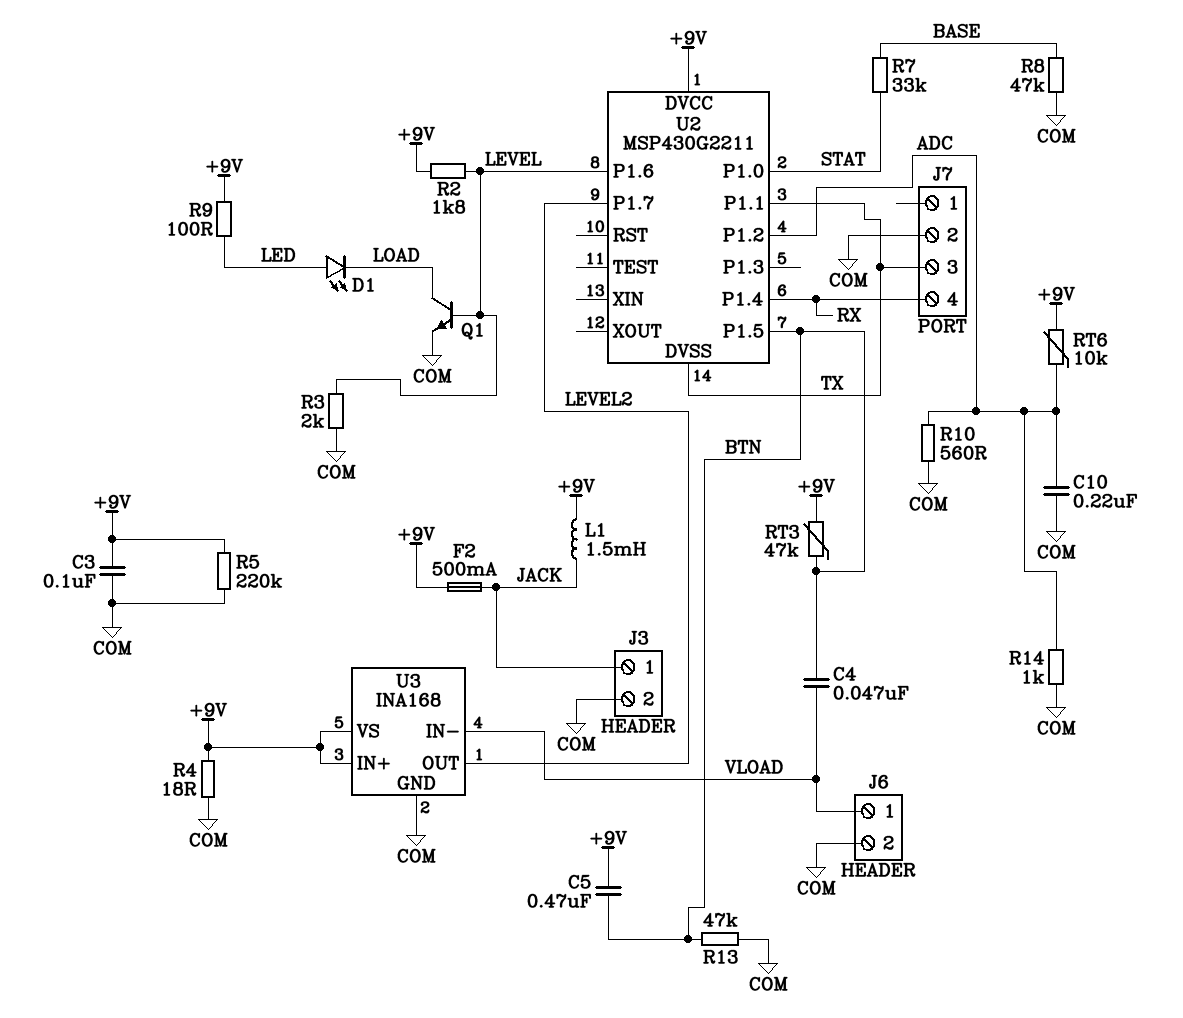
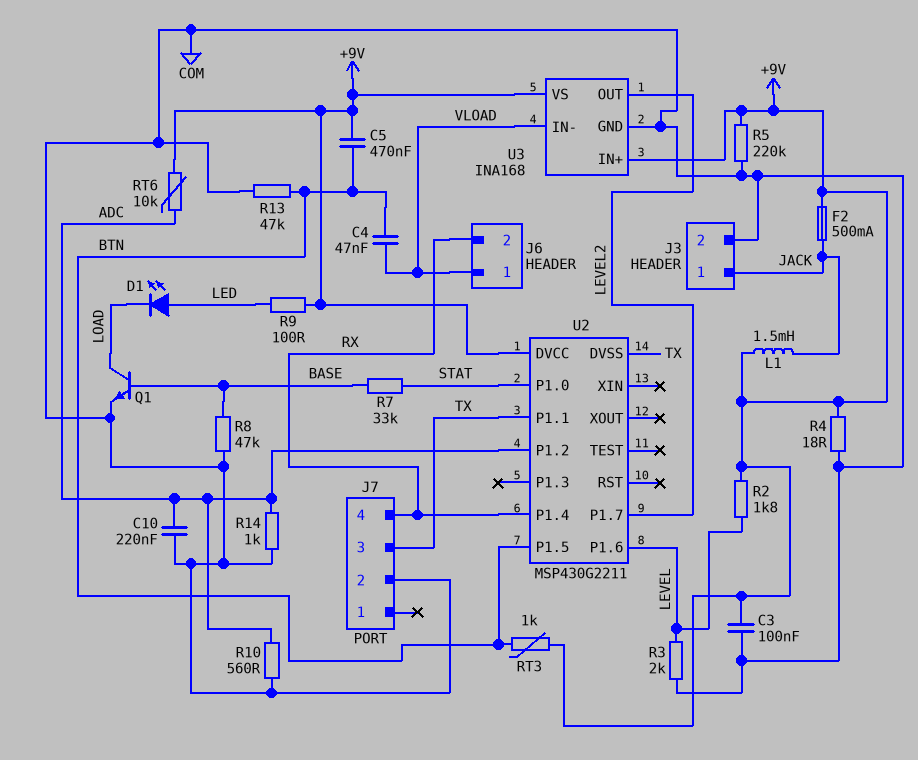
J6 pin 2: COM -> RX
Q1: NPN (B LEVEL, C LOAD, E COM) -> NPN (B BASE, C LOAD, E COM)
RT3: 47k (+9V, BTN) -> 1k (+9V, BTN)

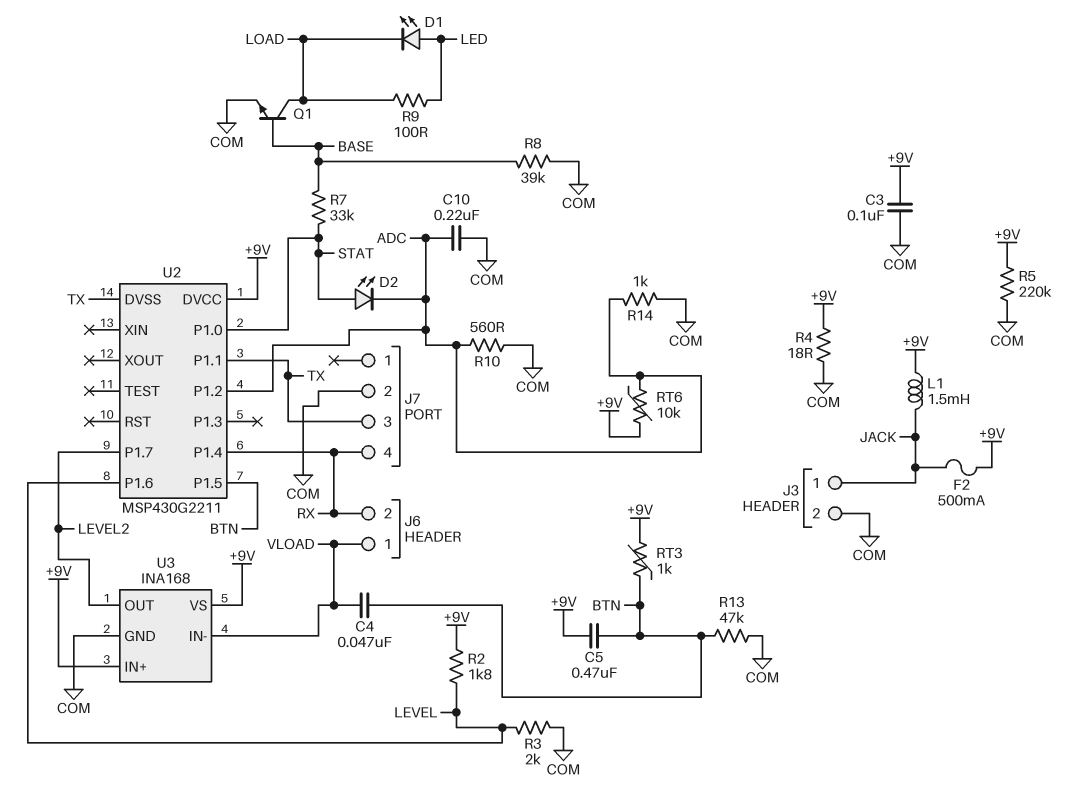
D2: none -> LED (A STAT, K ADC)
R8: 47k (BASE, COM) -> 39k (BASE, COM)
R9: 100 (+9V, LED) -> 100 (LED, LOAD)

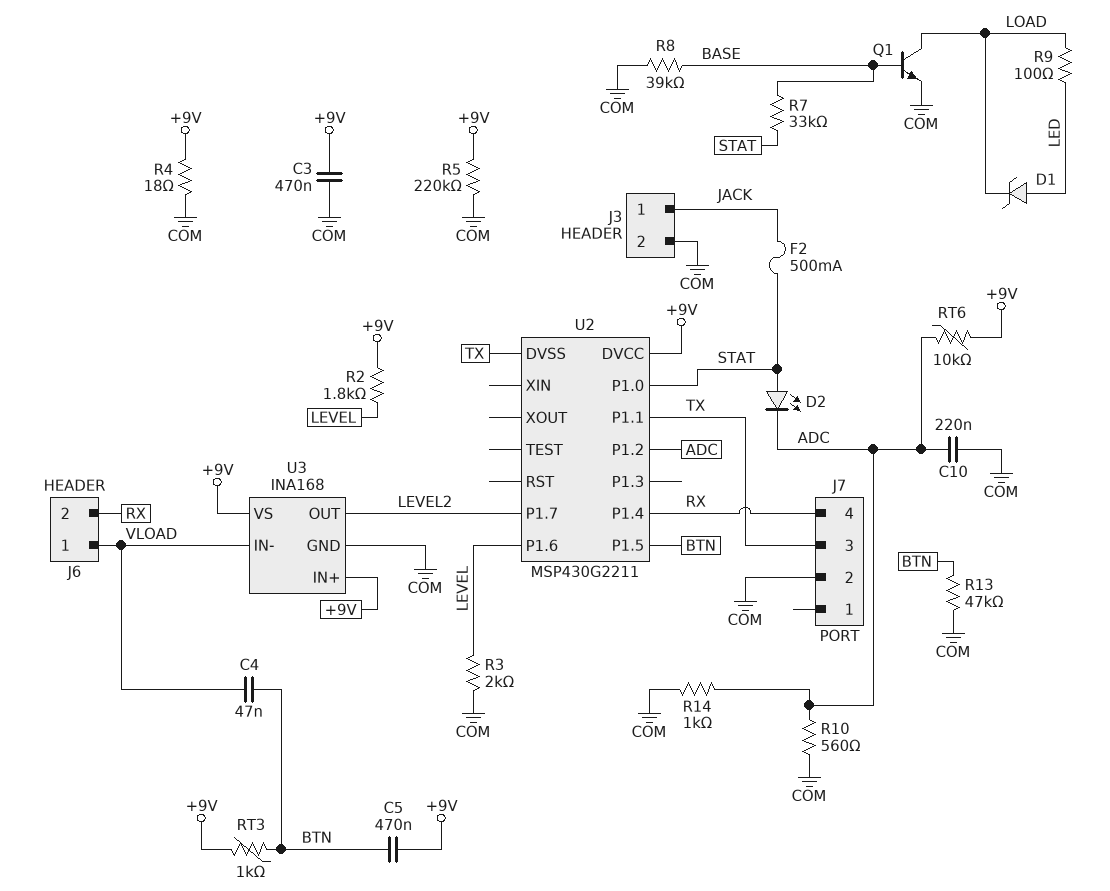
C3: 100nF (+9V, COM) -> 470nF (+9V, COM)
D1: LED (A LED, K LOAD) -> zener (A LED, K LOAD)
F2: 500mA (+9V, JACK) -> 500mA (JACK, STAT)
L1: 1.5mH (+9V, JACK) -> none

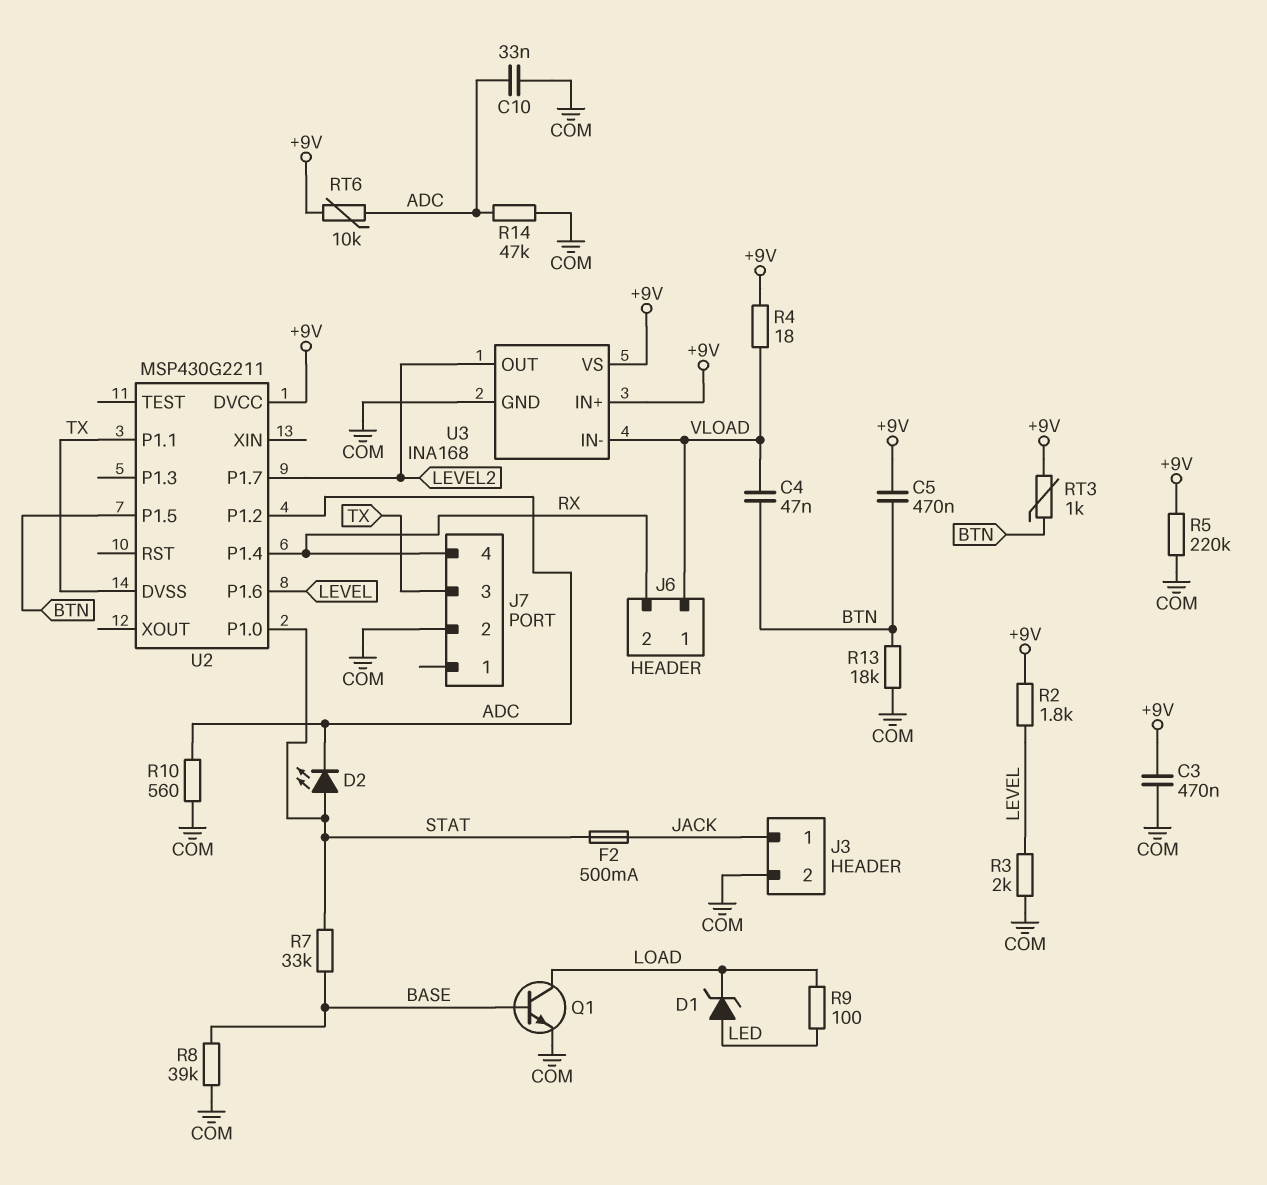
C10: 220nF (ADC, COM) -> 33nF (ADC, COM)
R4: 18 (+9V, COM) -> 18 (+9V, VLOAD)
R13: 47k (BTN, COM) -> 18k (BTN, COM)
R14: 1k (ADC, COM) -> 47k (ADC, COM)

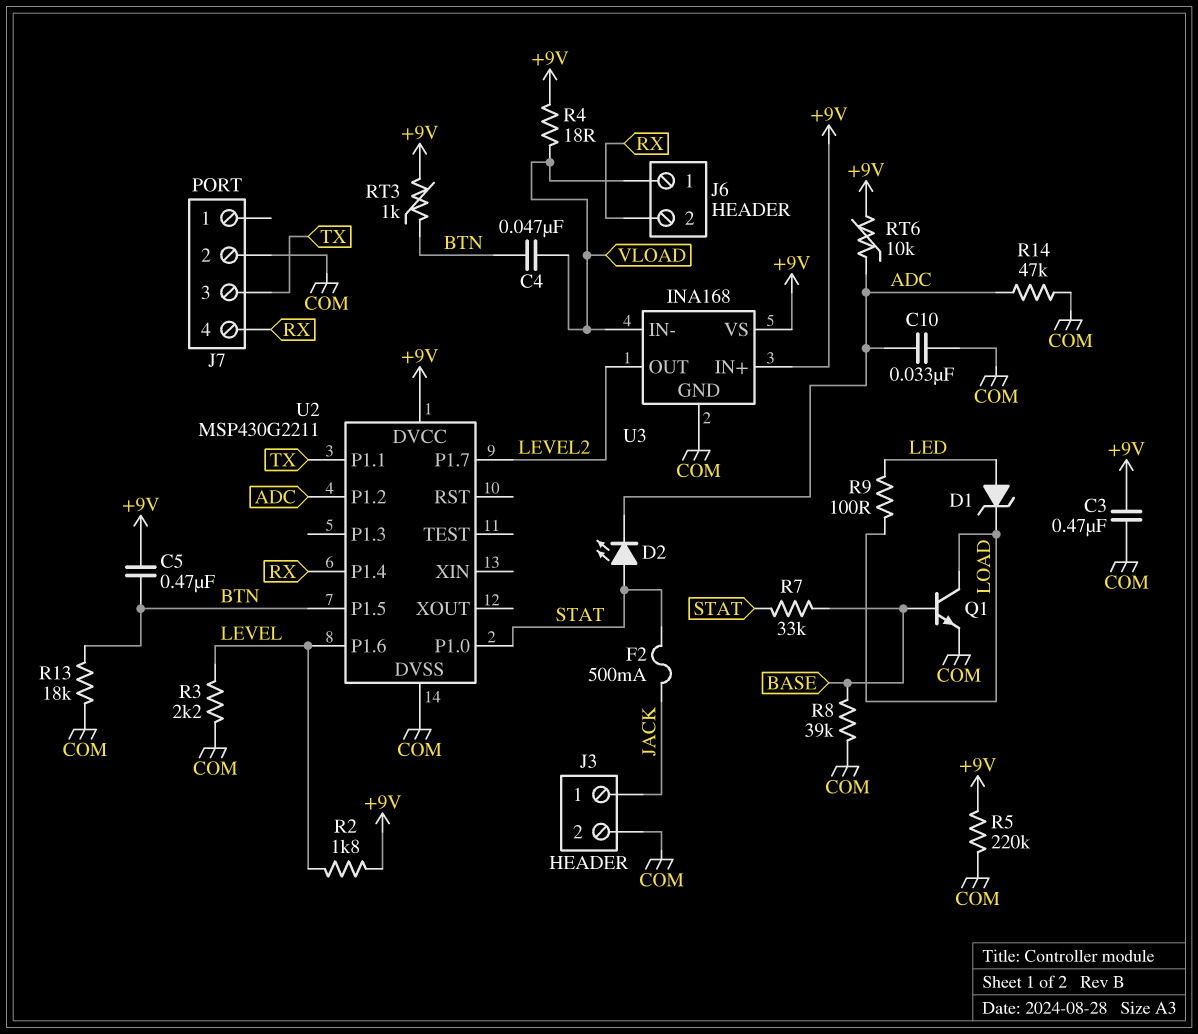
R3: 2k (COM, LEVEL) -> 2.2k (COM, LEVEL)
R10: 560 (ADC, COM) -> none
U2 pin DVSS: TX -> COM

